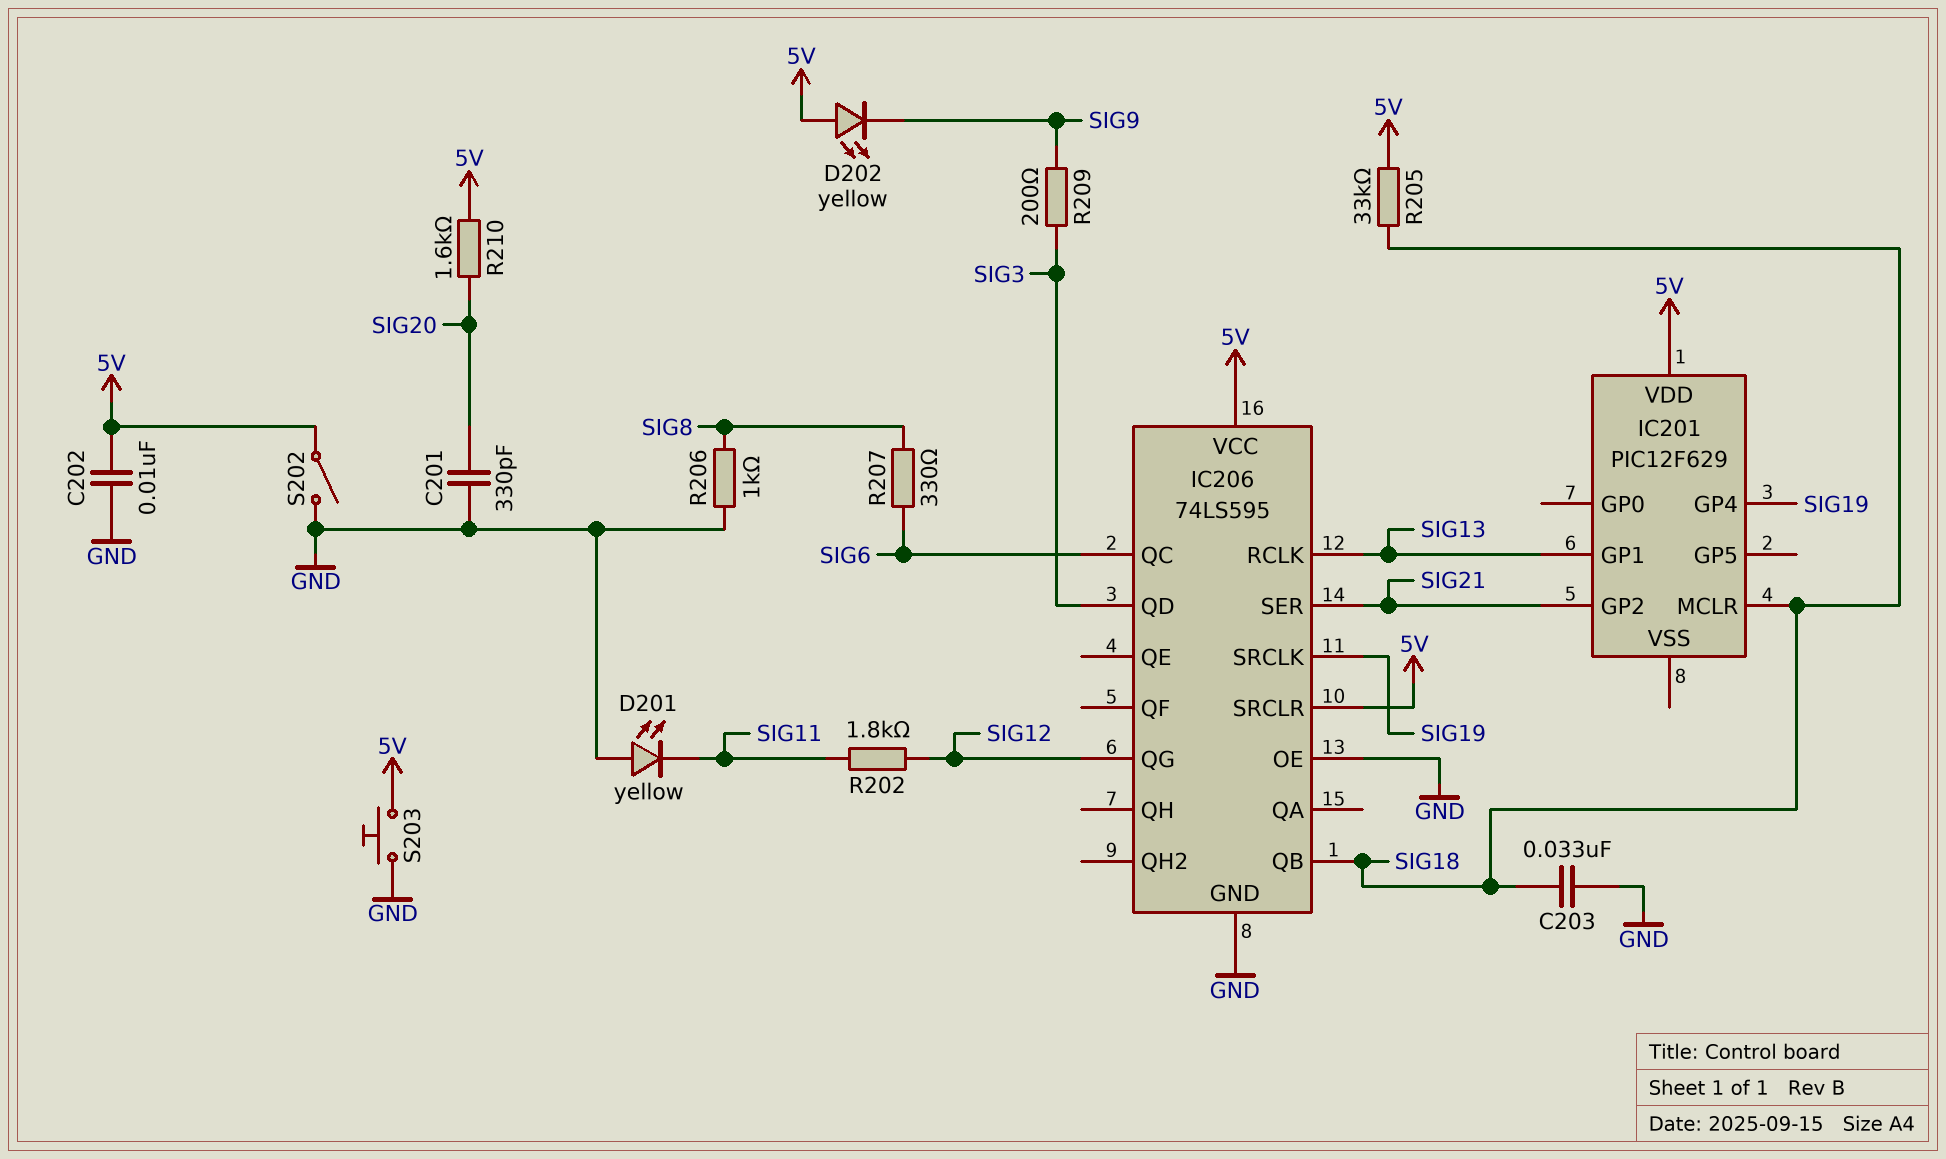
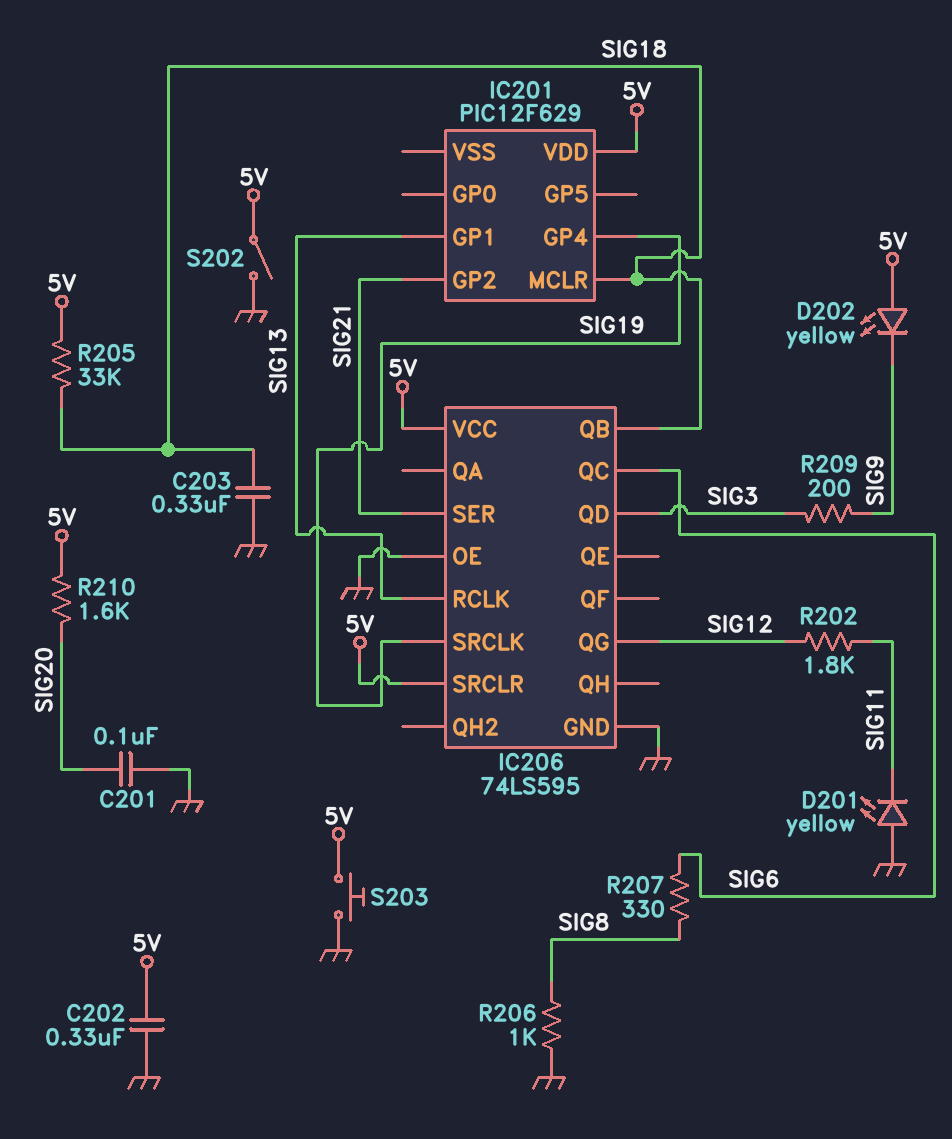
C201: 330pF (GND, SIG20) -> 100nF (GND, SIG20)
C202: 10nF (5V, GND) -> 330nF (5V, GND)
C203: 33nF (GND, SIG18) -> 330nF (GND, SIG18)

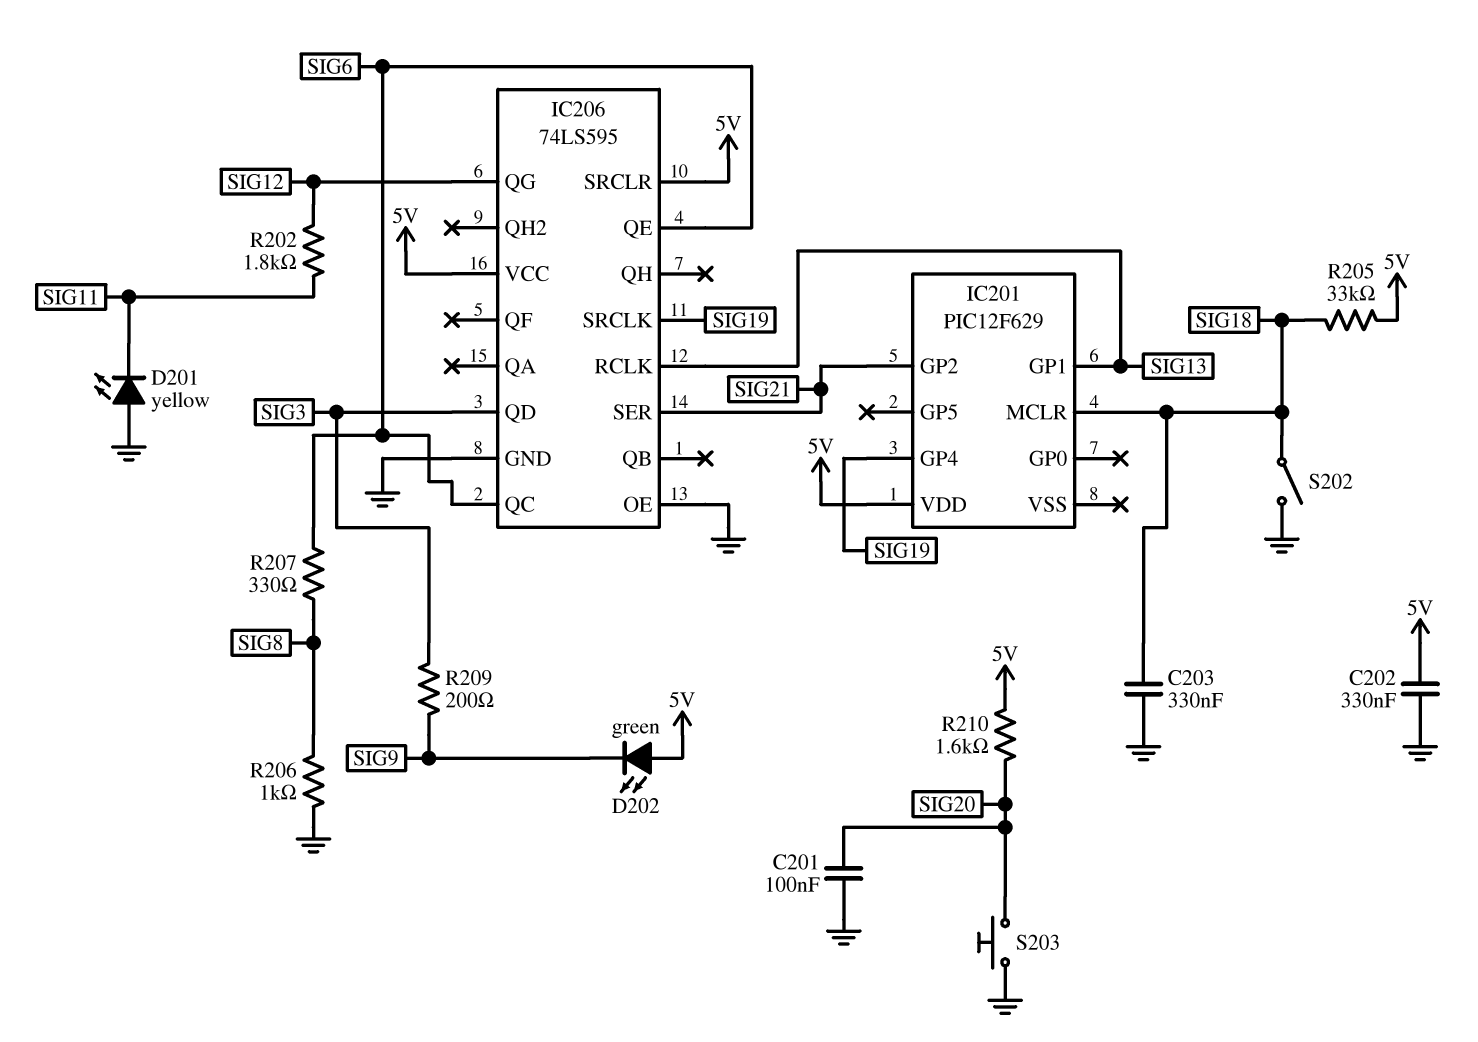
D202: LED yellow (A 5V, K SIG9) -> LED green (A 5V, K SIG9)
IC206 pin QB: SIG18 -> none
IC206 pin QE: none -> SIG6
S202: switch (5V, GND) -> switch (GND, SIG18)
S203: button (5V, GND) -> button (GND, SIG20)

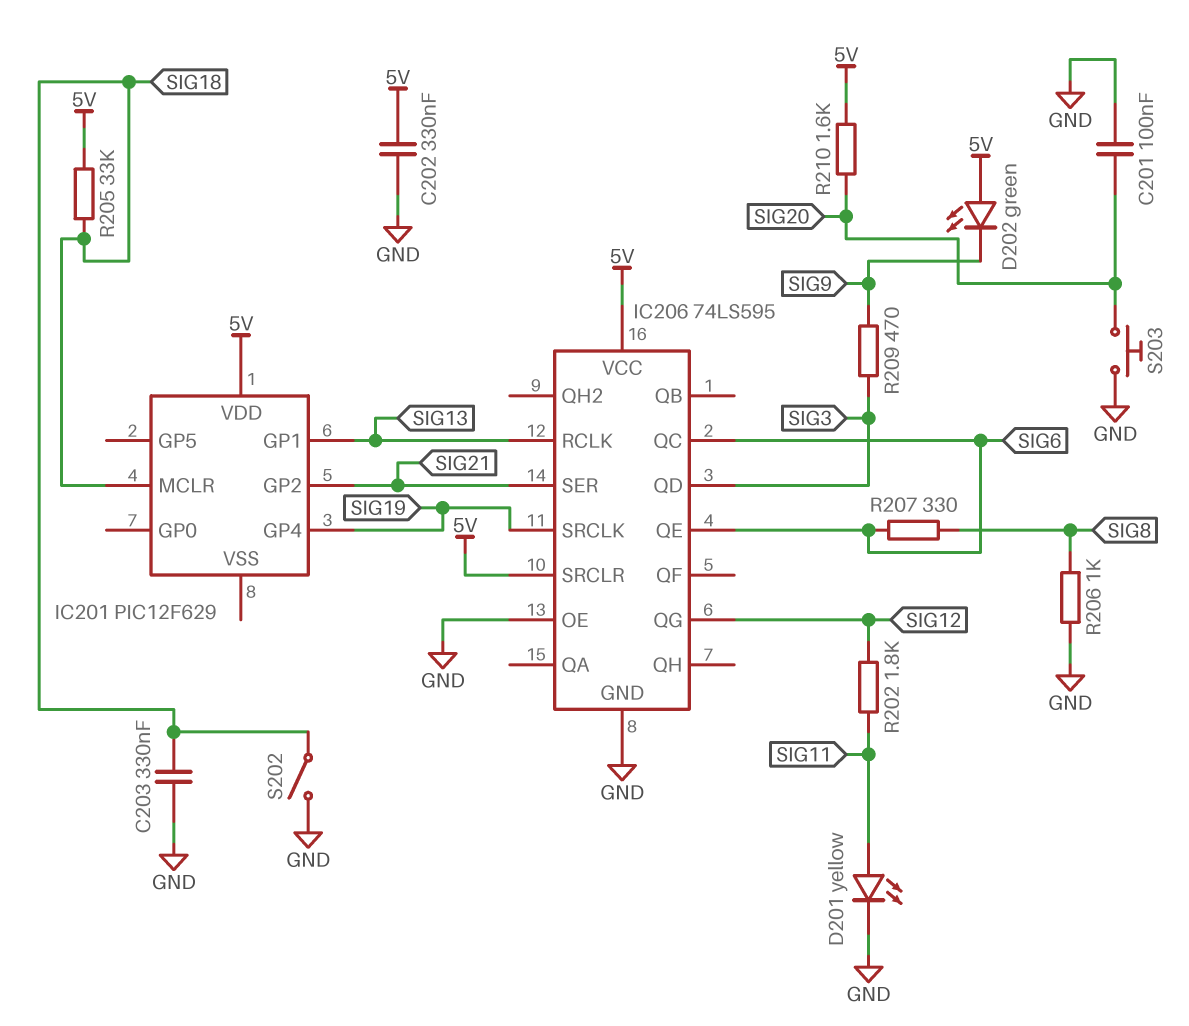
D201: LED yellow (A GND, K SIG11) -> LED yellow (A SIG11, K GND)
R209: 200 (SIG3, SIG9) -> 470 (SIG3, SIG9)

